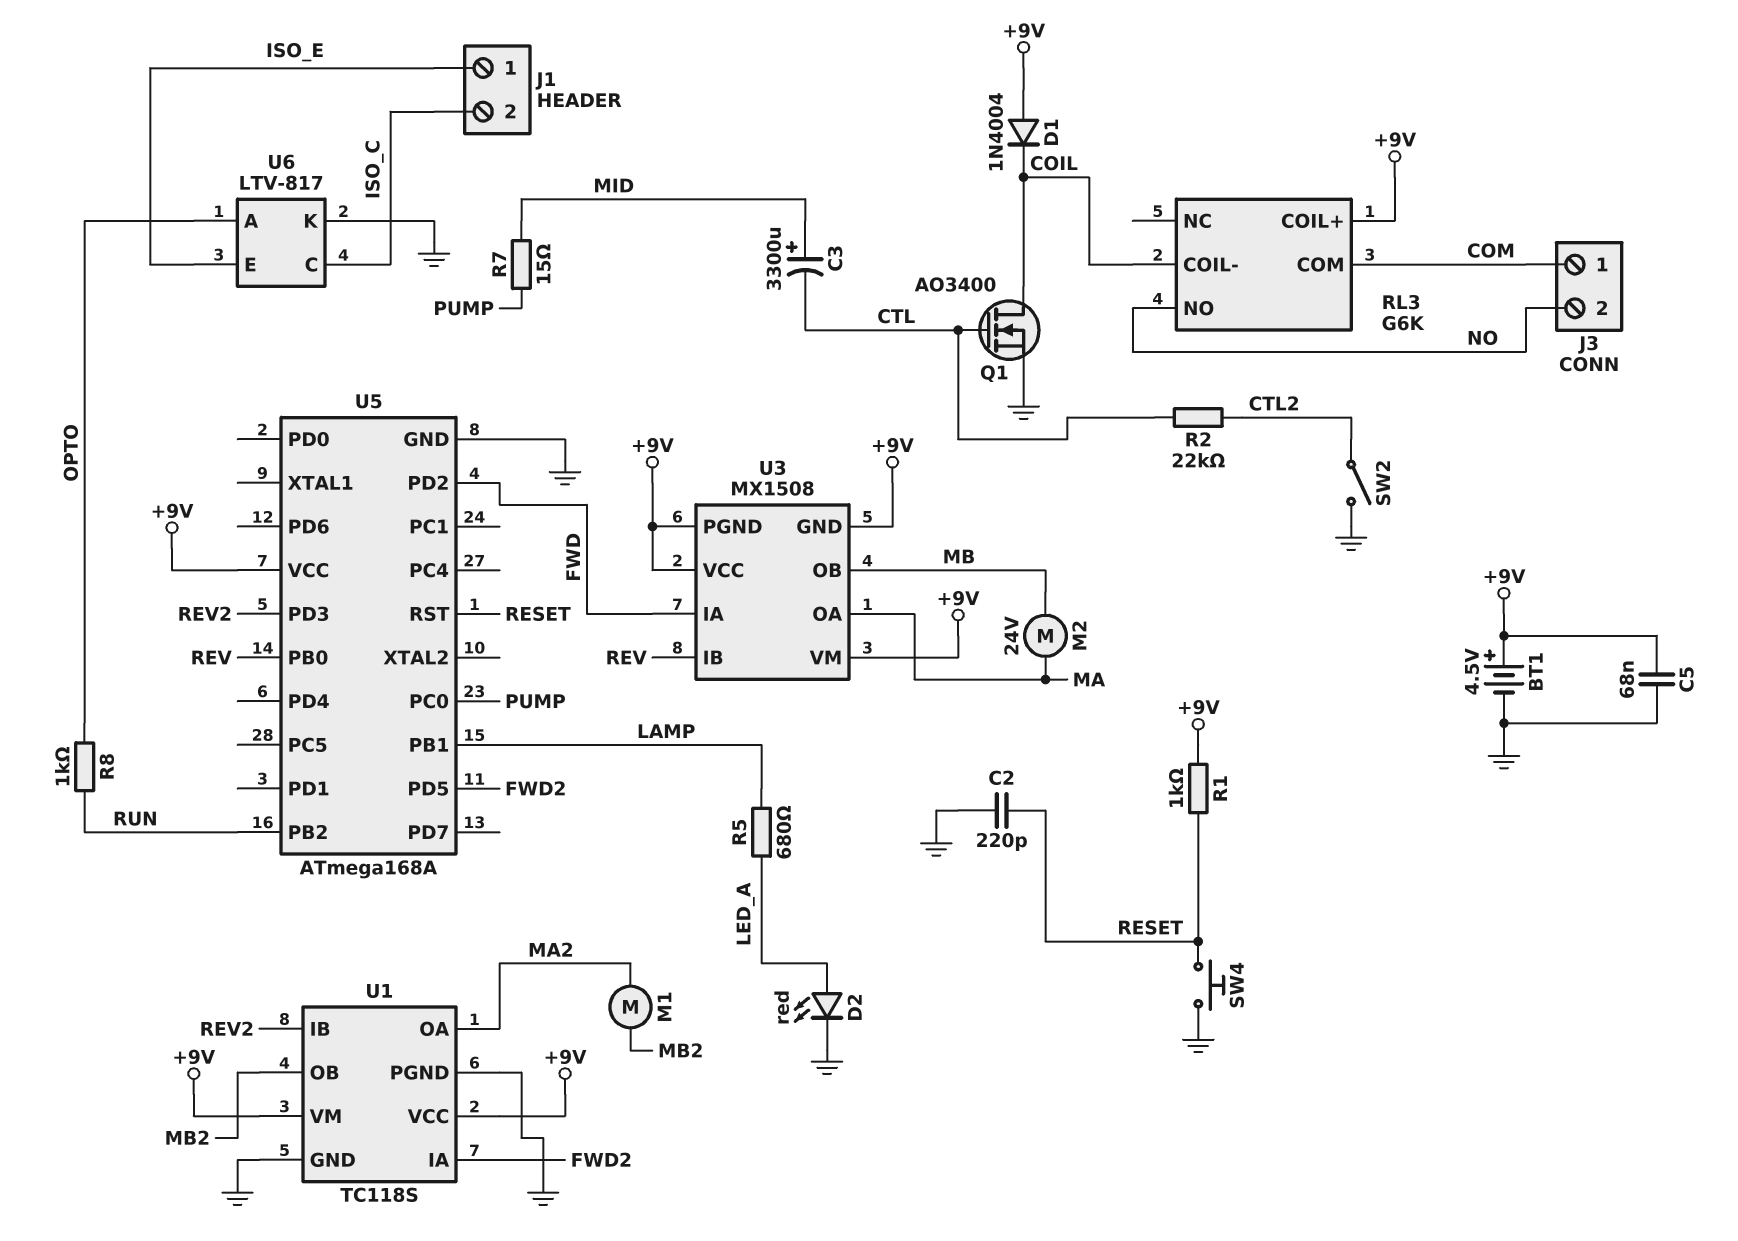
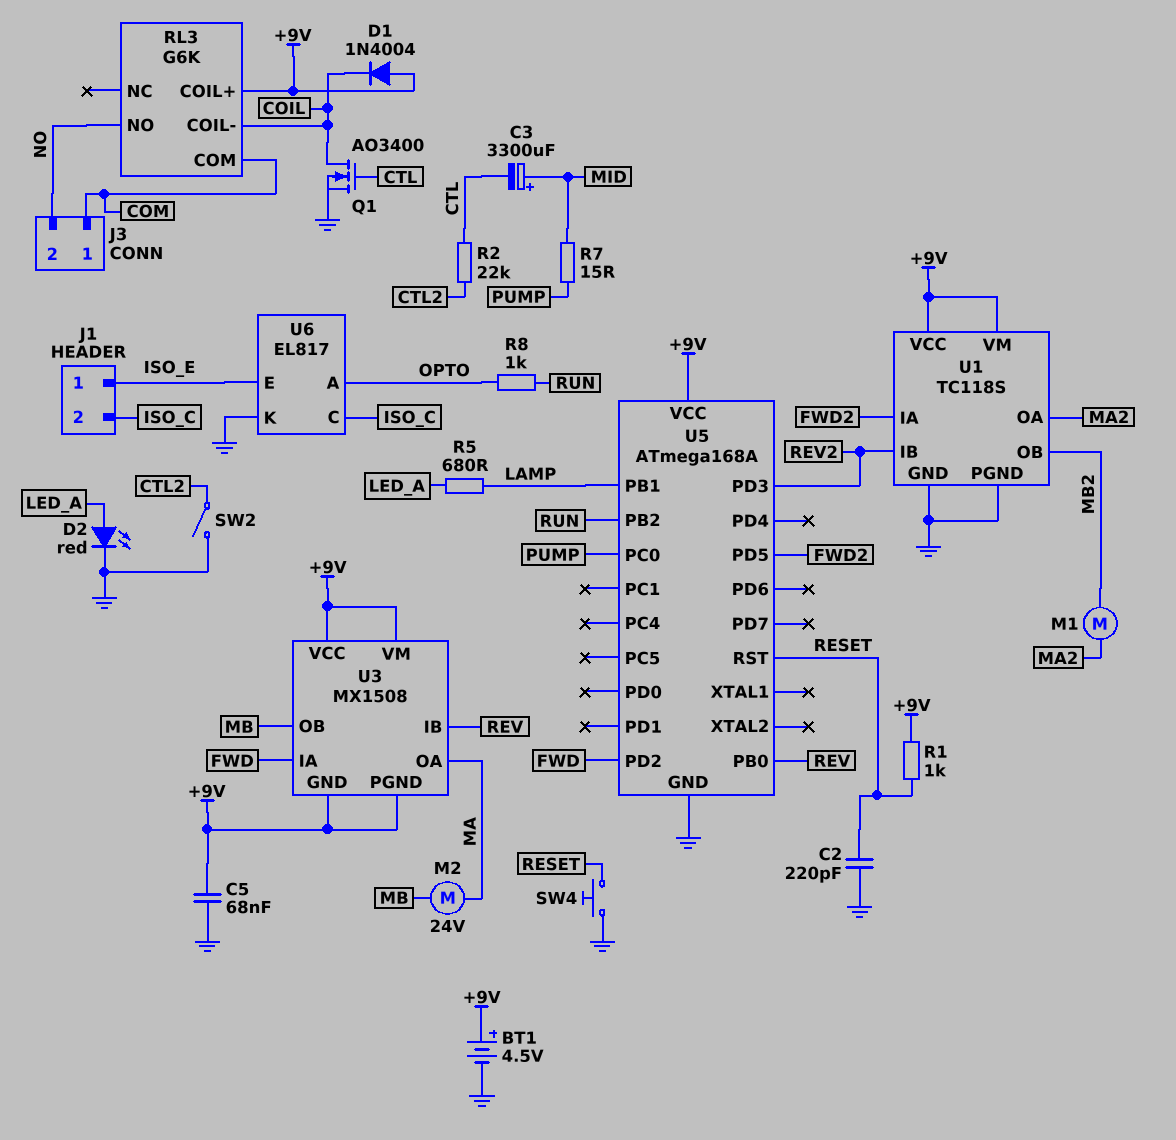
U6: LTV-817 -> EL817

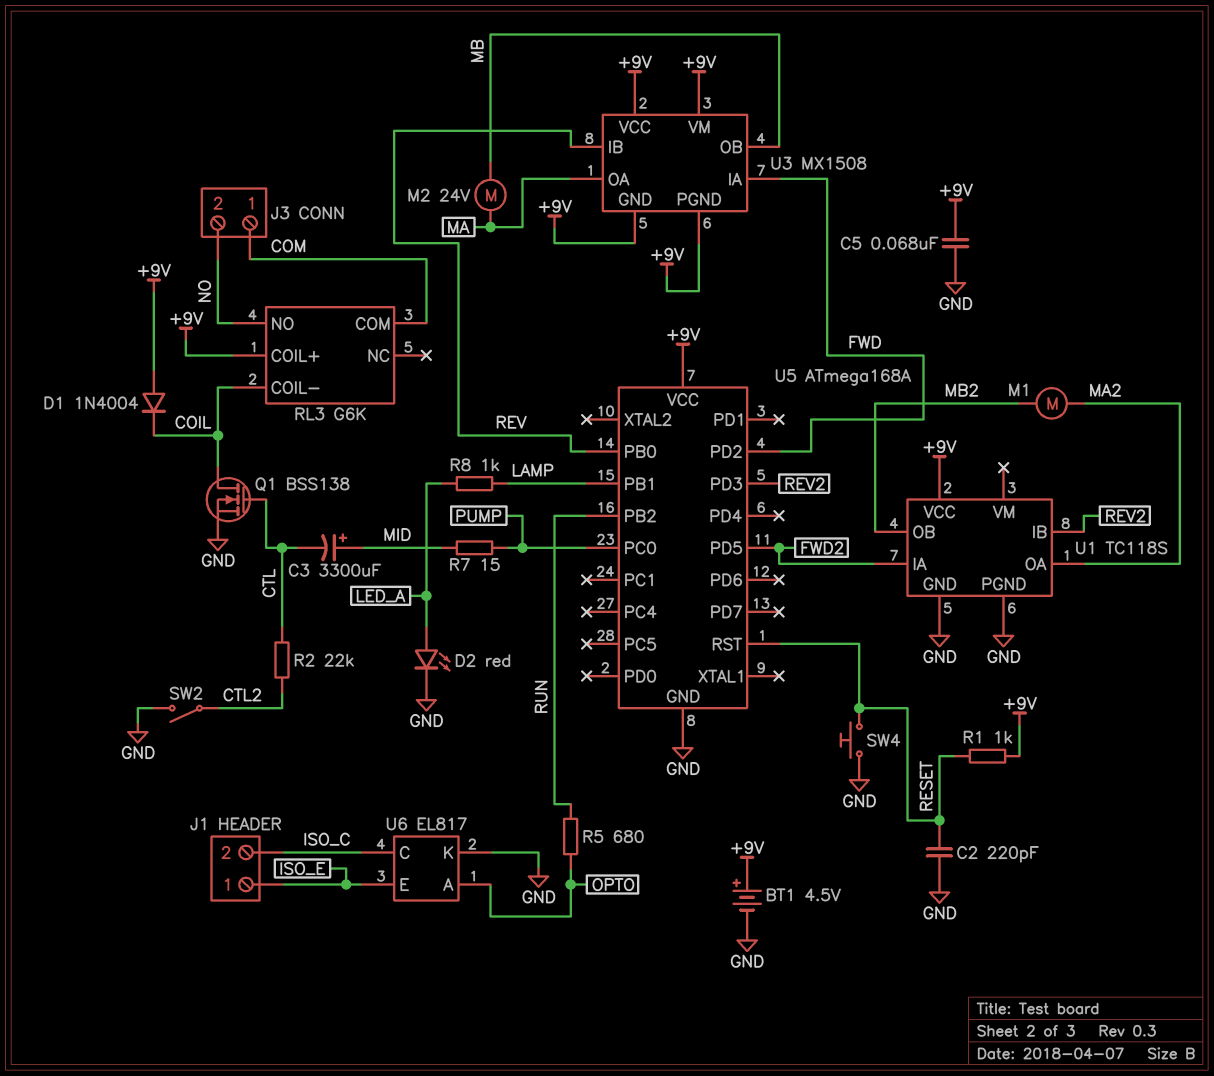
Q1: NMOS AO3400 (G CTL, D COIL, S GND) -> NMOS BSS138 (G CTL, D COIL, S GND)
R5: 680 (LAMP, LED_A) -> 680 (OPTO, RUN)
R8: 1k (OPTO, RUN) -> 1k (LAMP, LED_A)
U1 pin VM: +9V -> none

